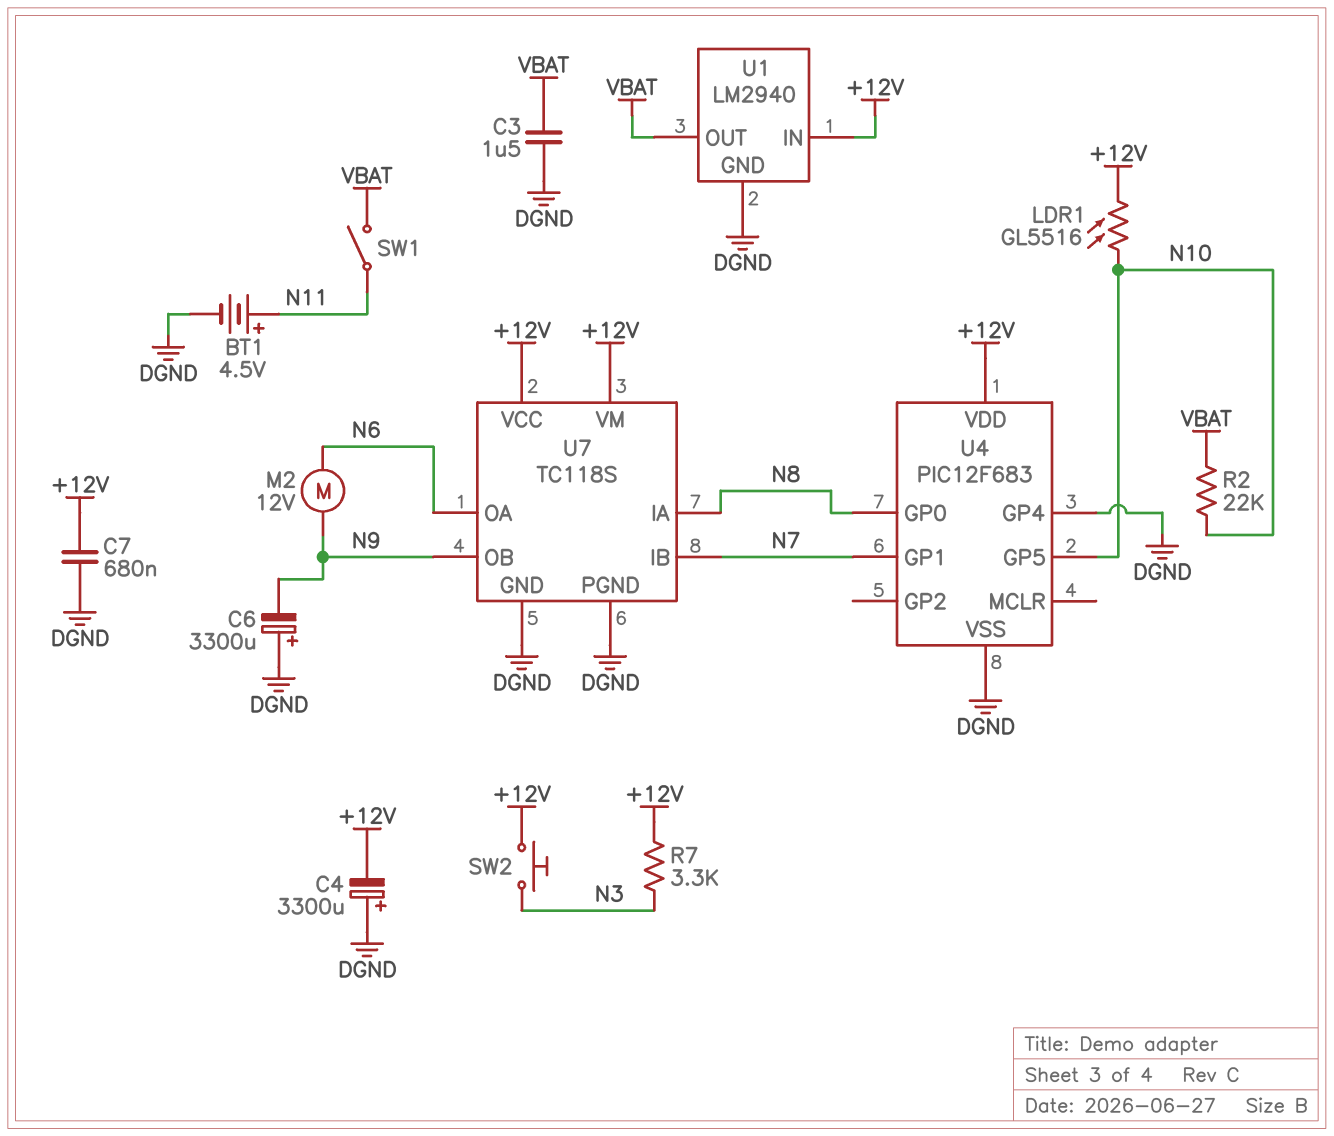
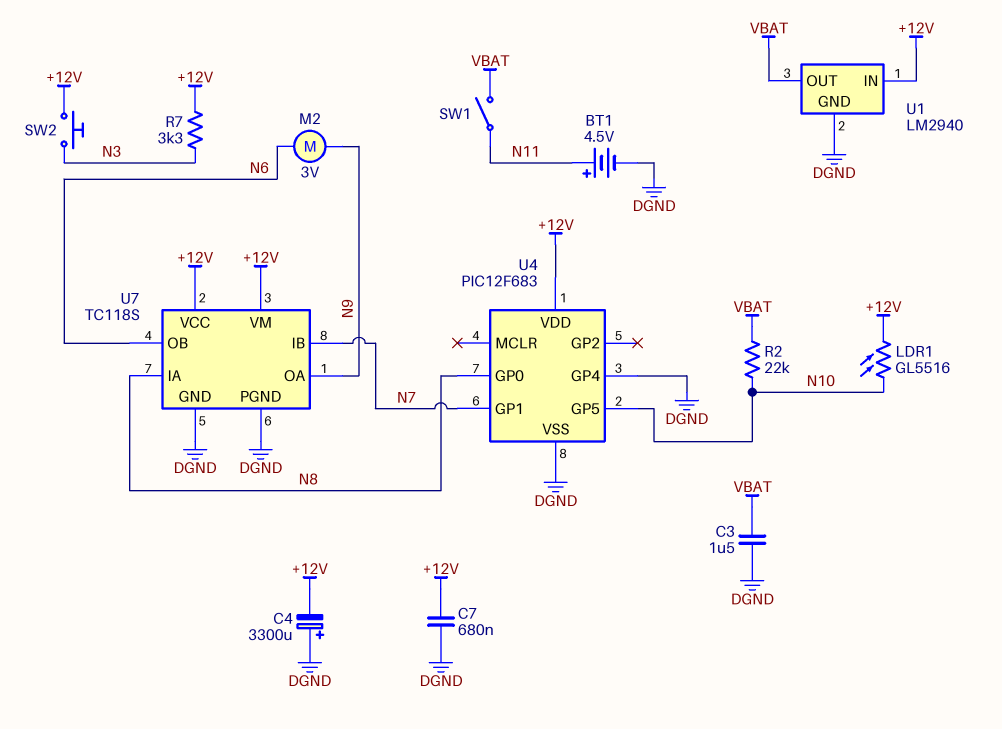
C6: 3300uF (plus DGND, minus N9) -> none
M2: motor 12V (N6, N9) -> motor 3V (N6, N9)
U7 pin OA: N6 -> N9
U7 pin OB: N9 -> N6

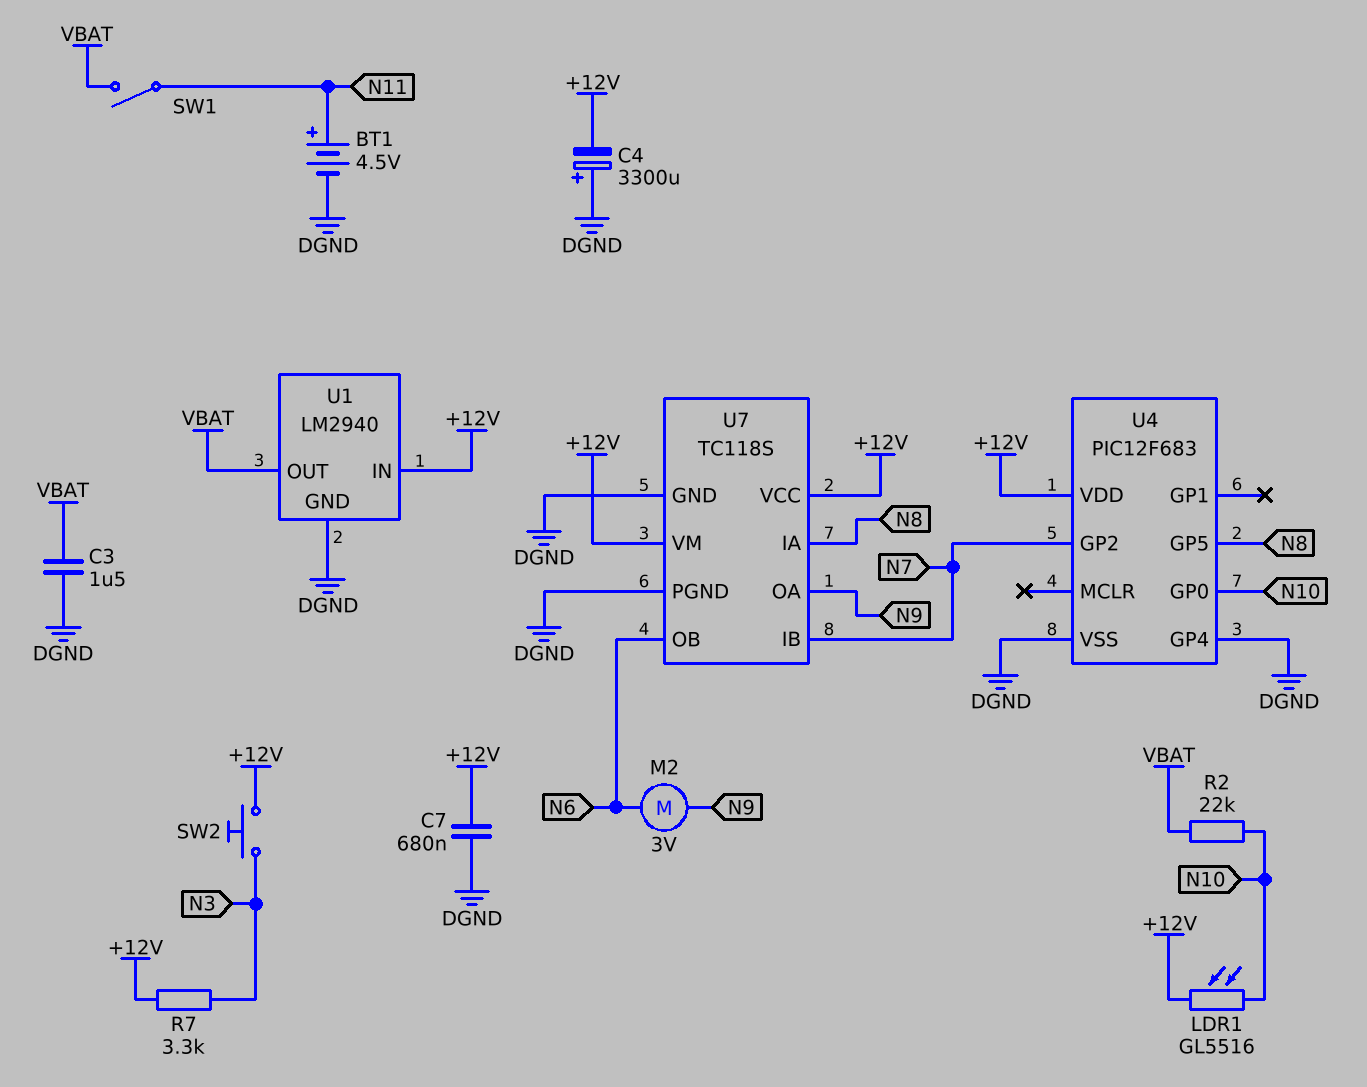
U4 pin GP0: N8 -> N10
U4 pin GP1: N7 -> none
U4 pin GP2: none -> N7
U4 pin GP5: N10 -> N8

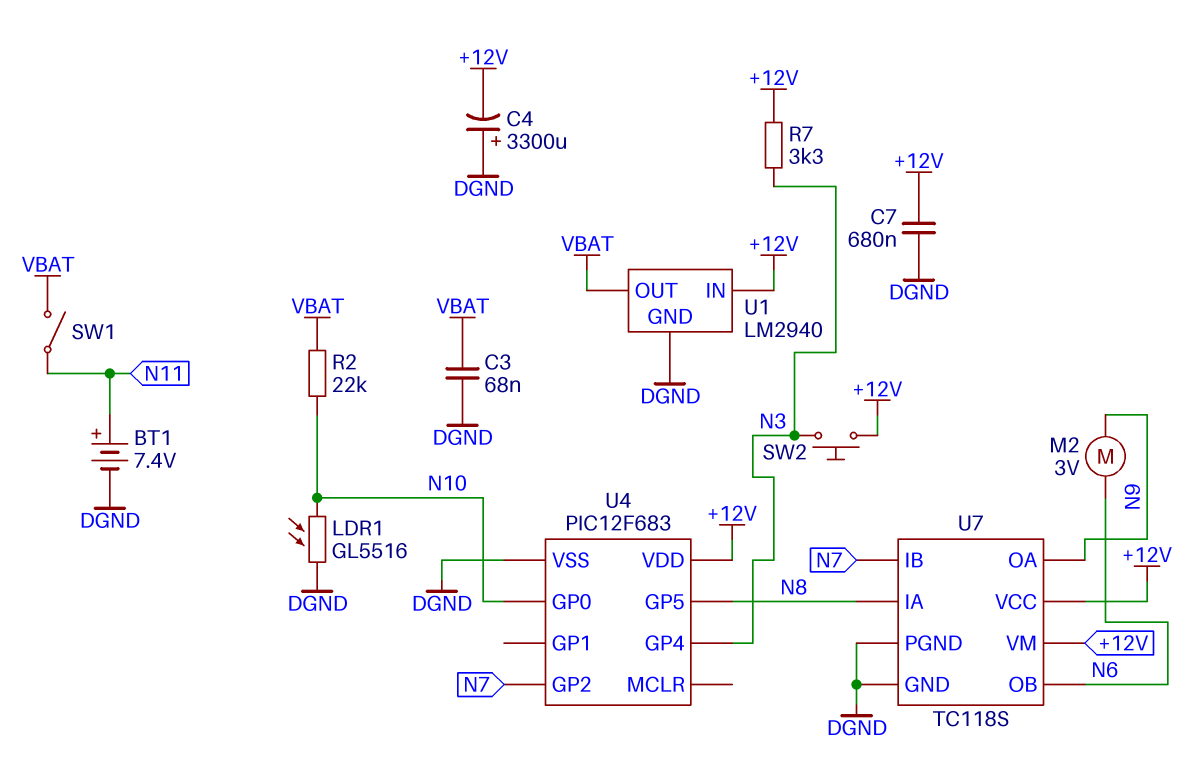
BT1: 4.5V (plus N11, minus DGND) -> 7.4V (plus N11, minus DGND)
C3: 1.5uF (DGND, VBAT) -> 68nF (DGND, VBAT)
LDR1: GL5516 (+12V, N10) -> GL5516 (DGND, N10)
U4 pin GP4: DGND -> N3

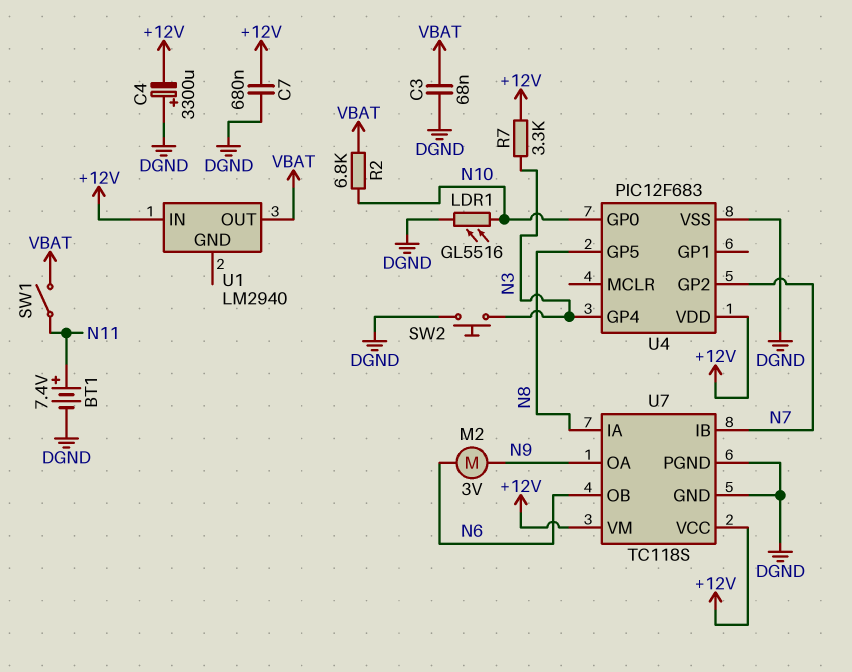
R2: 22k (N10, VBAT) -> 6.8k (N10, VBAT)
SW2: button (+12V, N3) -> button (DGND, N3)
U1 pin GND: DGND -> none

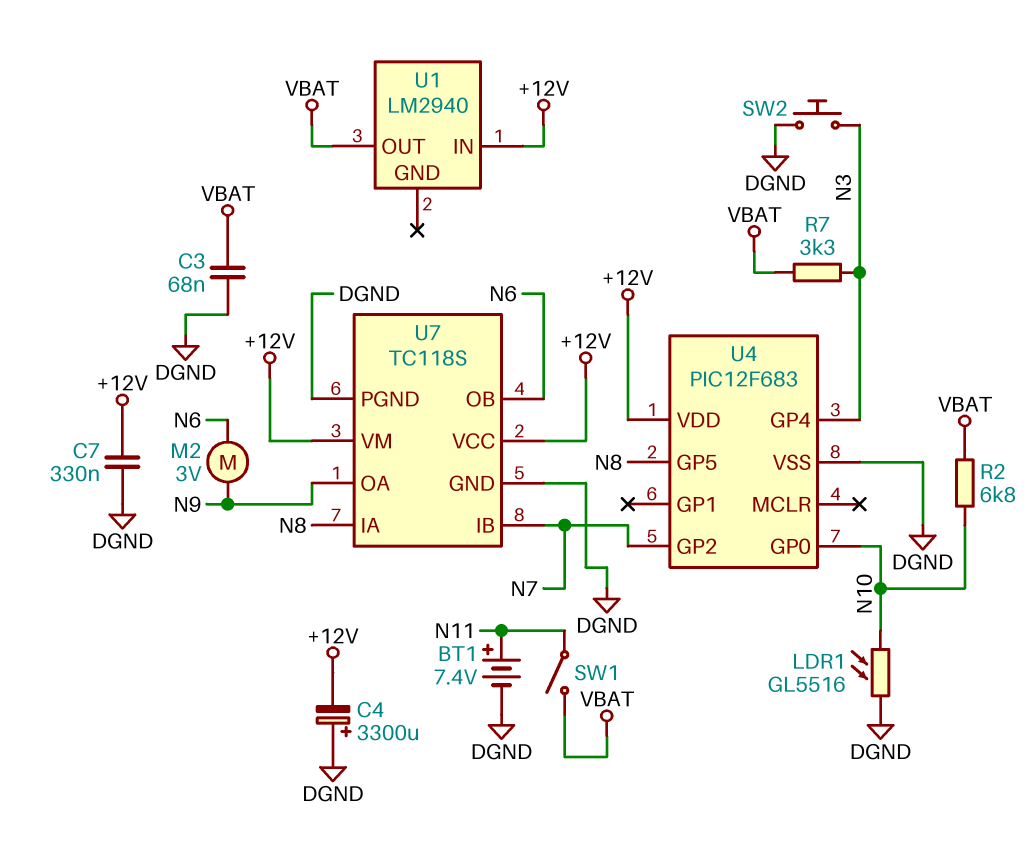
C7: 680nF (+12V, DGND) -> 330nF (+12V, DGND)
R7: 3.3k (+12V, N3) -> 3.3k (N3, VBAT)

